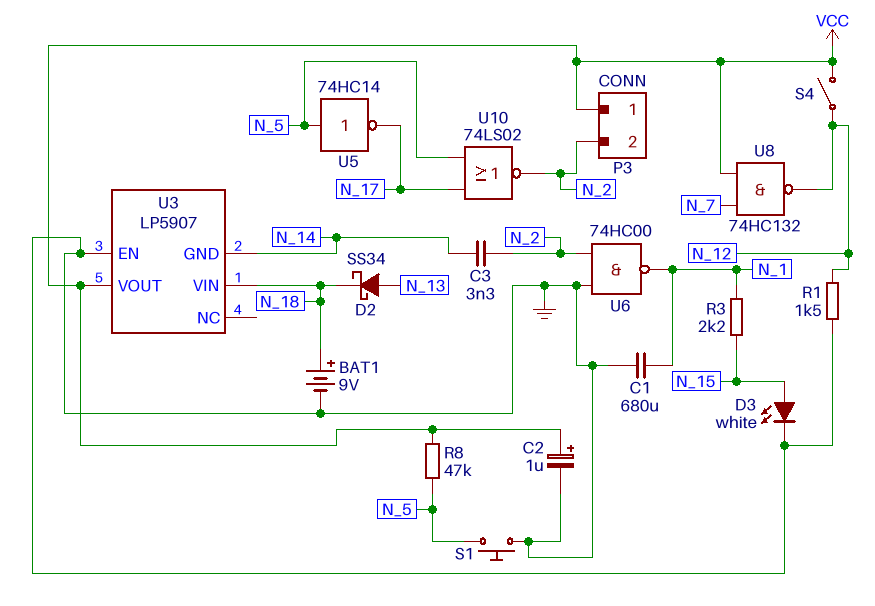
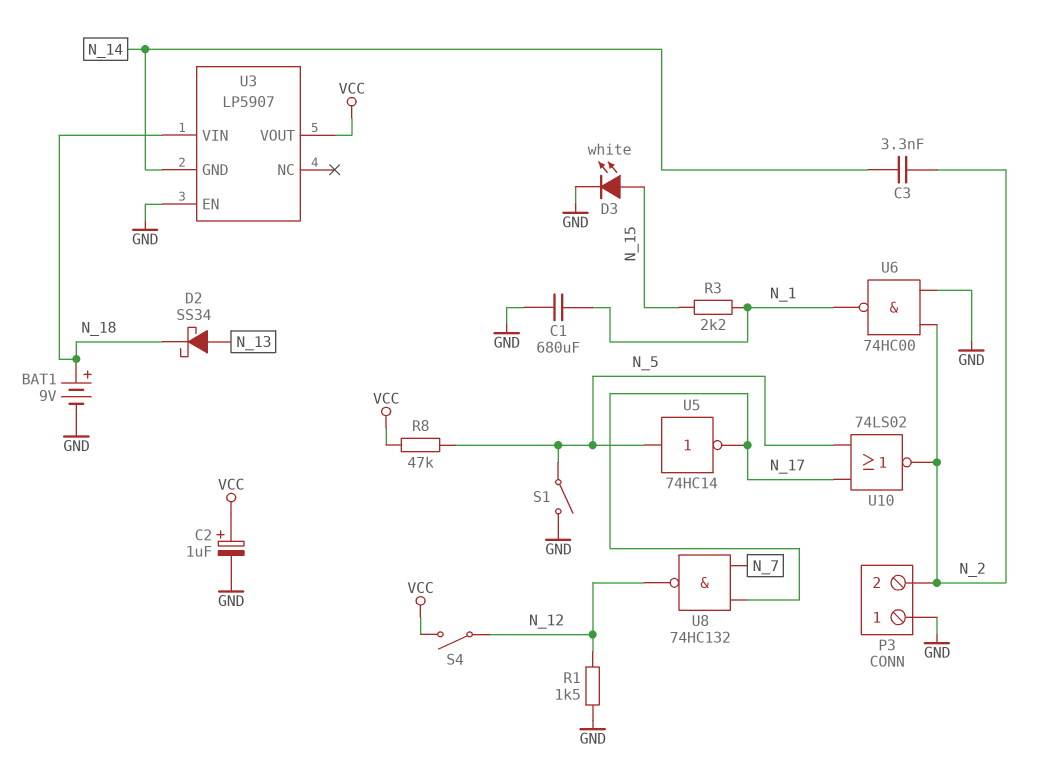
P3 pin 1: VCC -> GND
S1: button (GND, N_5) -> switch (GND, N_5)
U8: NAND 74HC132 (in N_7, in VCC, out N_12) -> NAND 74HC132 (in N_7, in N_17, out N_12)

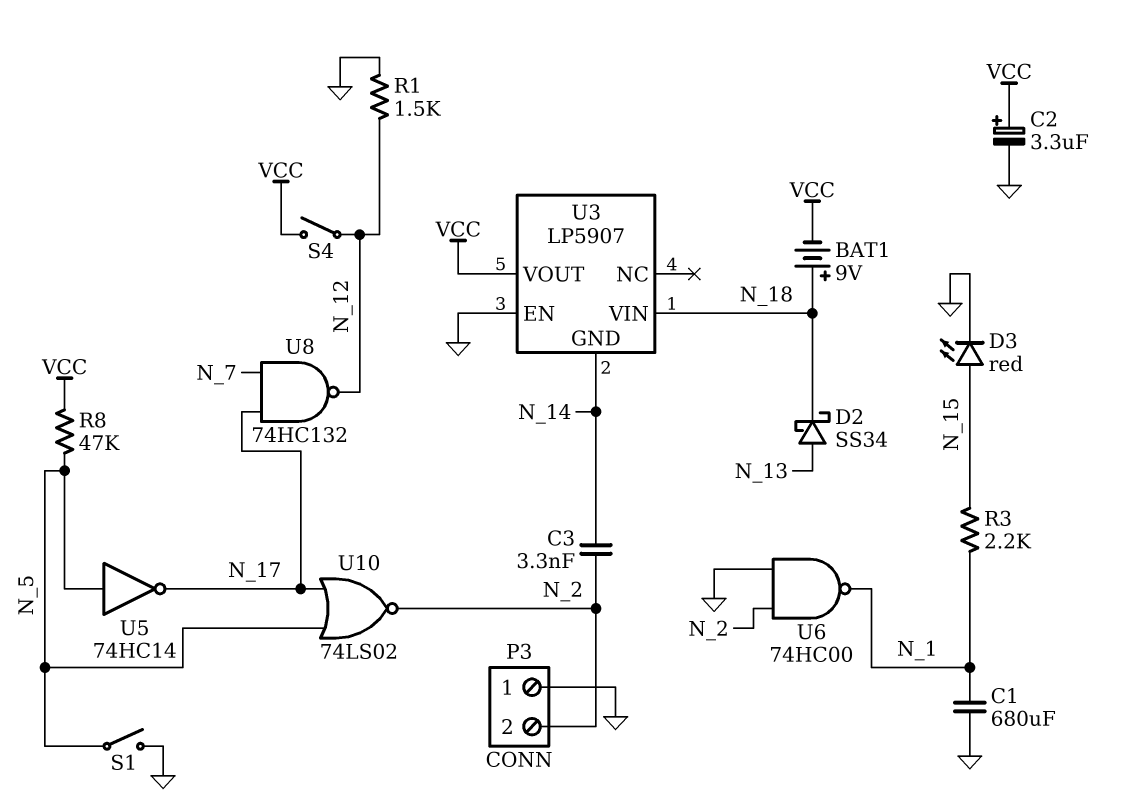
BAT1: 9V (plus N_18, minus GND) -> 9V (plus N_18, minus VCC)
C2: 1uF (plus VCC, minus GND) -> 3.3uF (plus VCC, minus GND)
D3: LED white (A N_15, K GND) -> LED red (A N_15, K GND)

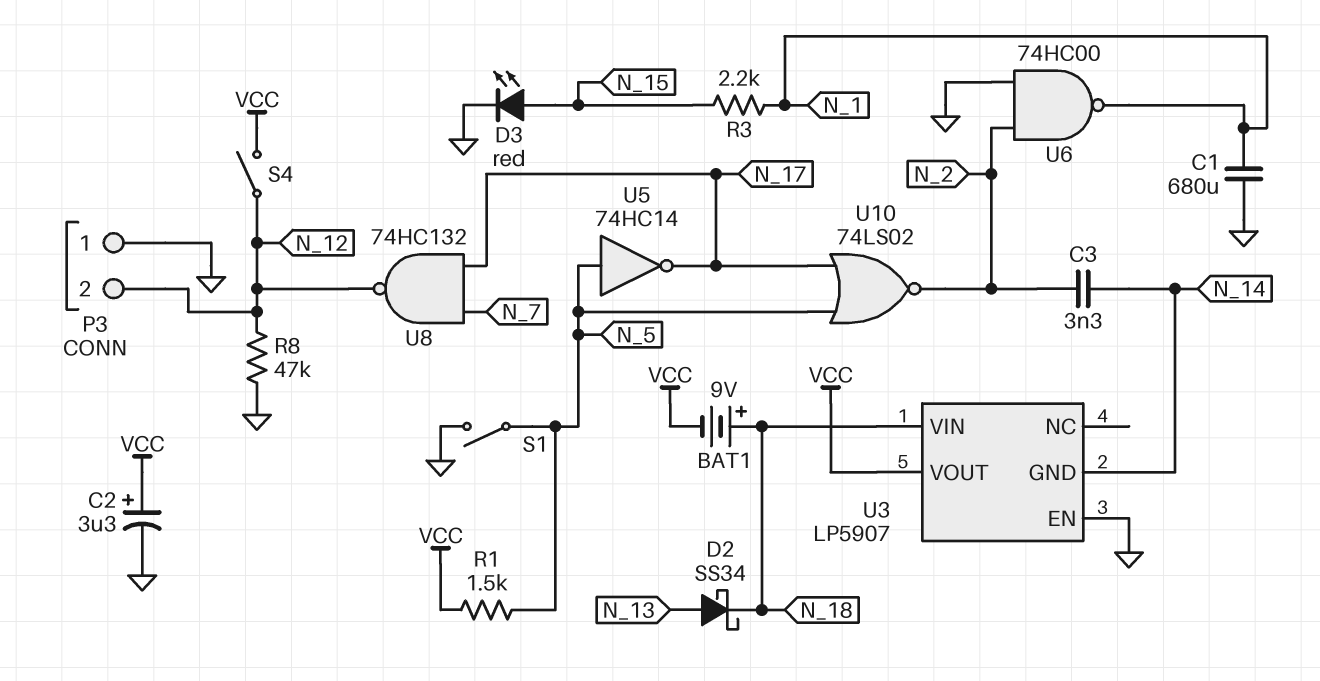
P3 pin 2: N_2 -> N_12
R1: 1.5k (GND, N_12) -> 1.5k (N_5, VCC)
R8: 47k (N_5, VCC) -> 47k (GND, N_12)

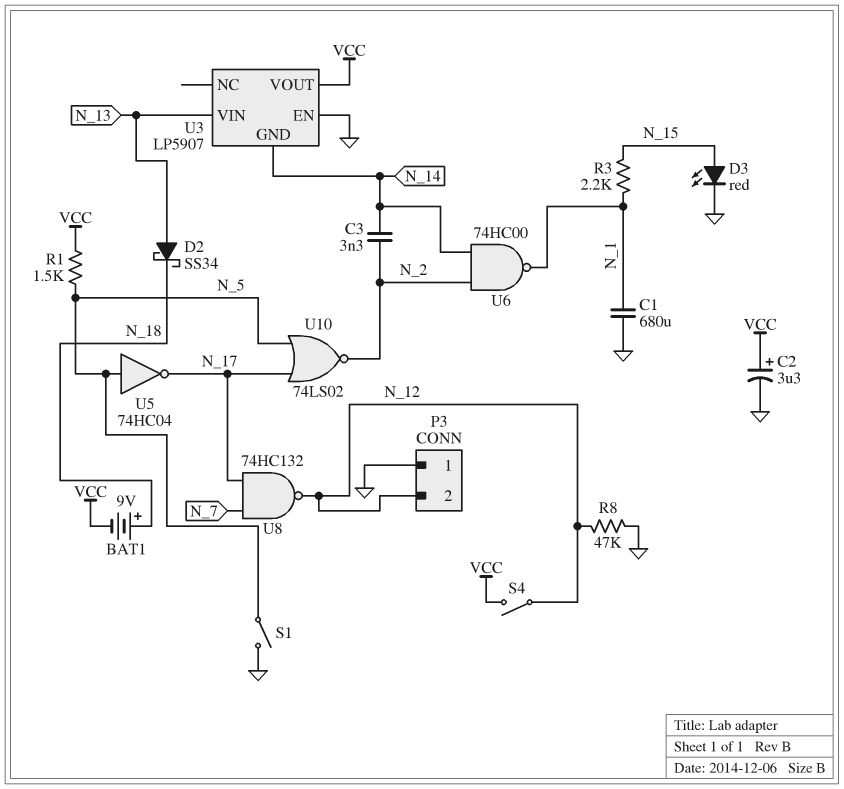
U3 pin VIN: N_18 -> N_13
U5: NOT 74HC14 (in N_5, out N_17) -> NOT 74HC04 (in N_5, out N_17)
U6: NAND 74HC00 (in GND, in N_2, out N_1) -> NAND 74HC00 (in N_2, in N_14, out N_1)

